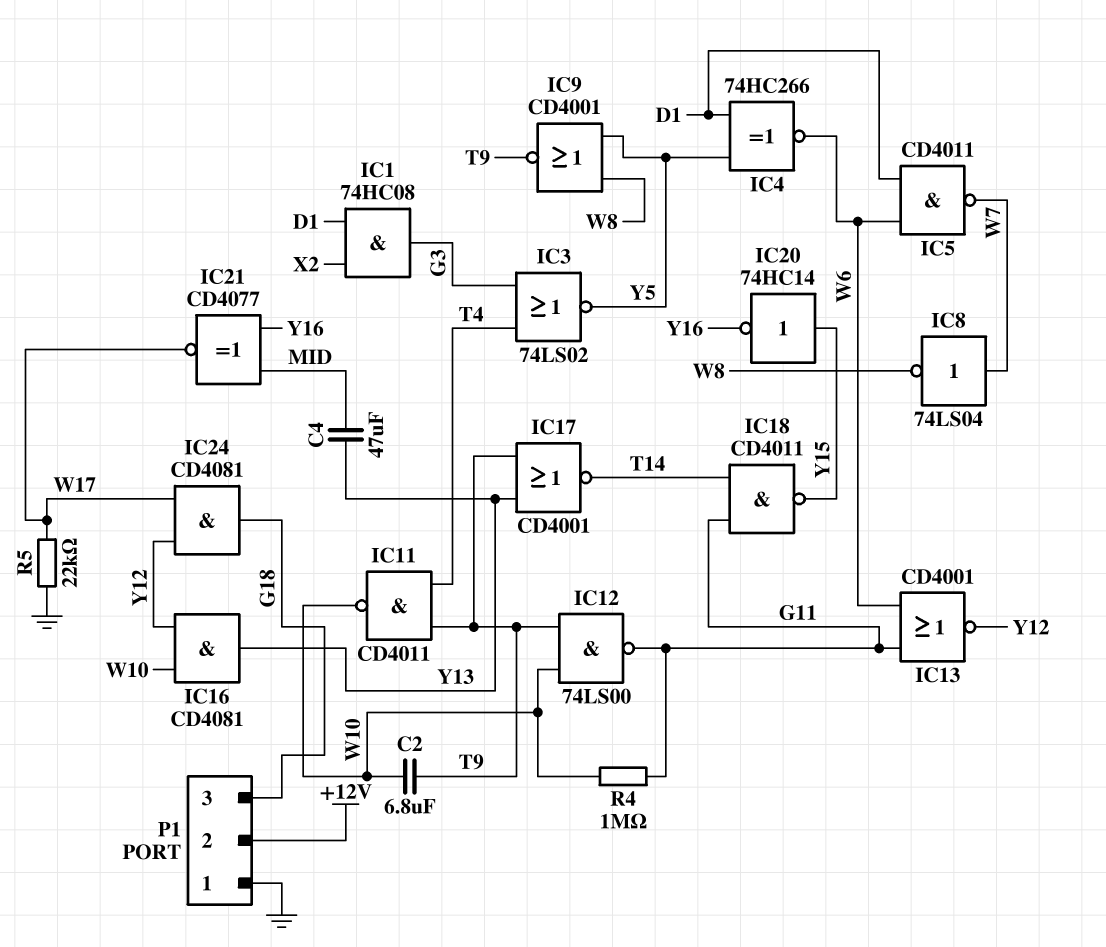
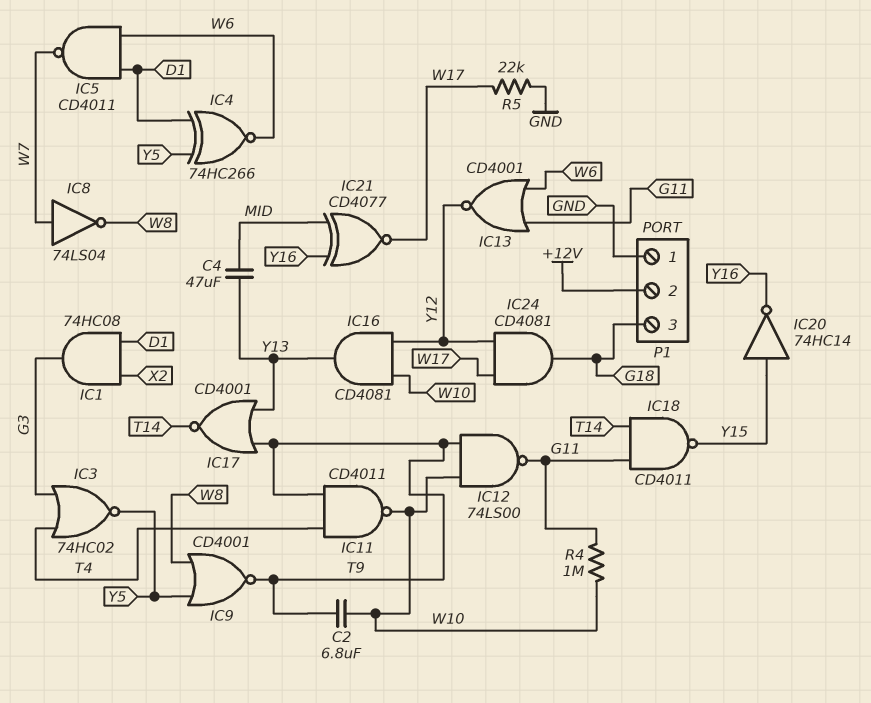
IC3: NOR 74LS02 (in G3, in T4, out Y5) -> NOR 74HC02 (in G3, in T4, out Y5)

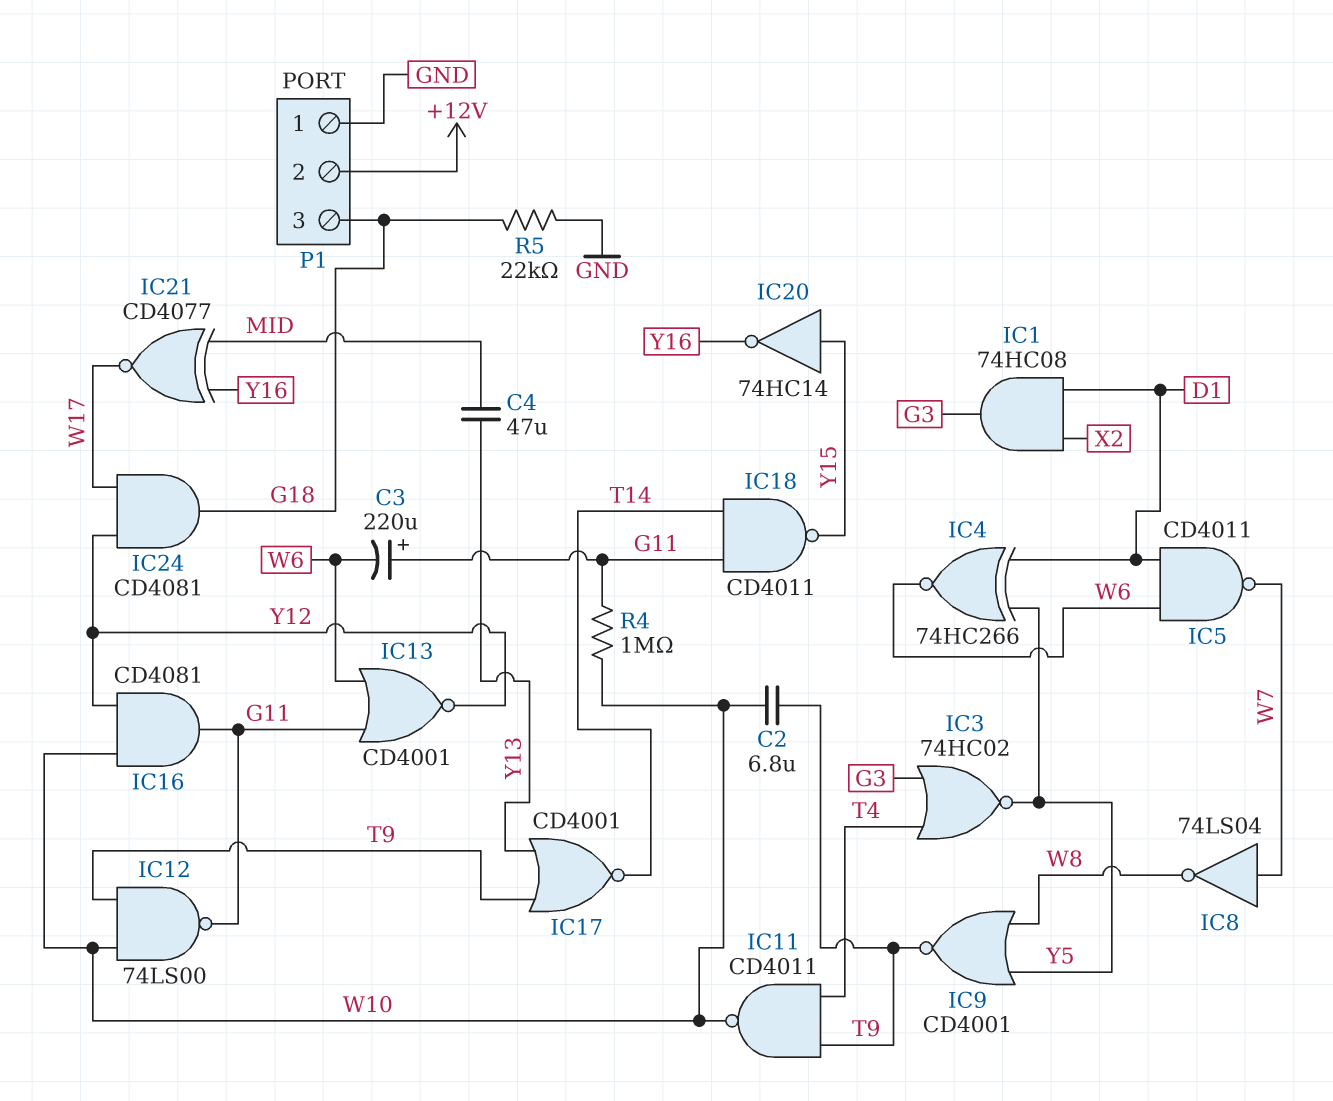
C3: none -> 220uF (plus G11, minus W6)
IC16: AND CD4081 (in W10, in Y12, out Y13) -> AND CD4081 (in W10, in Y12, out G11)
R5: 22k (GND, W17) -> 22k (G18, GND)

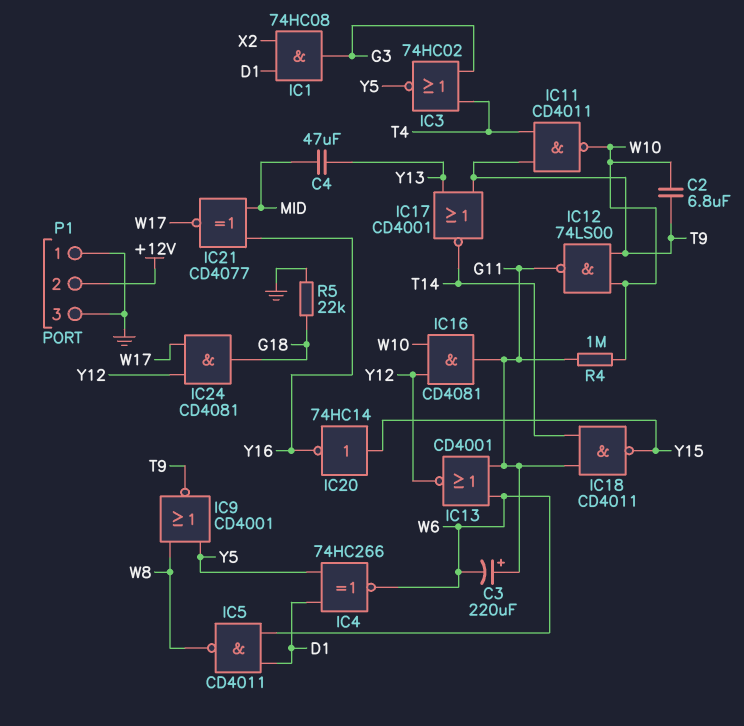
IC5: NAND CD4011 (in D1, in W6, out W7) -> NAND CD4011 (in D1, in W6, out W8)
IC8: NOT 74LS04 (in W7, out W8) -> none
P1 pin 3: G18 -> GND

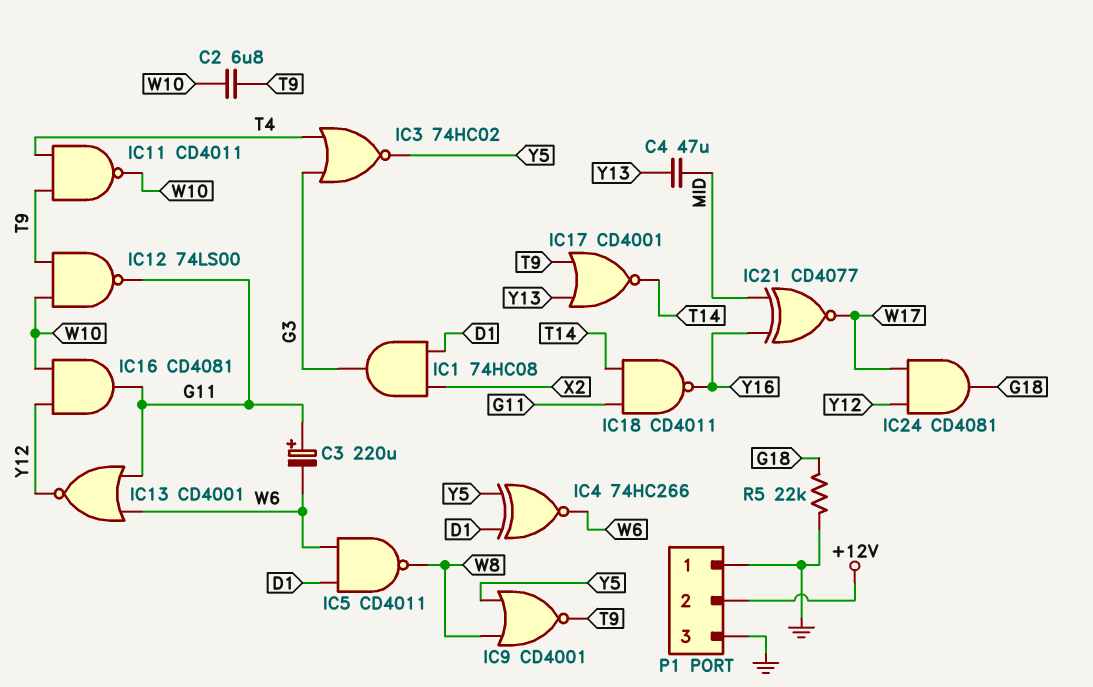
IC18: NAND CD4011 (in G11, in T14, out Y15) -> NAND CD4011 (in G11, in T14, out Y16)
IC20: NOT 74HC14 (in Y15, out Y16) -> none
R4: 1M (G11, W10) -> none

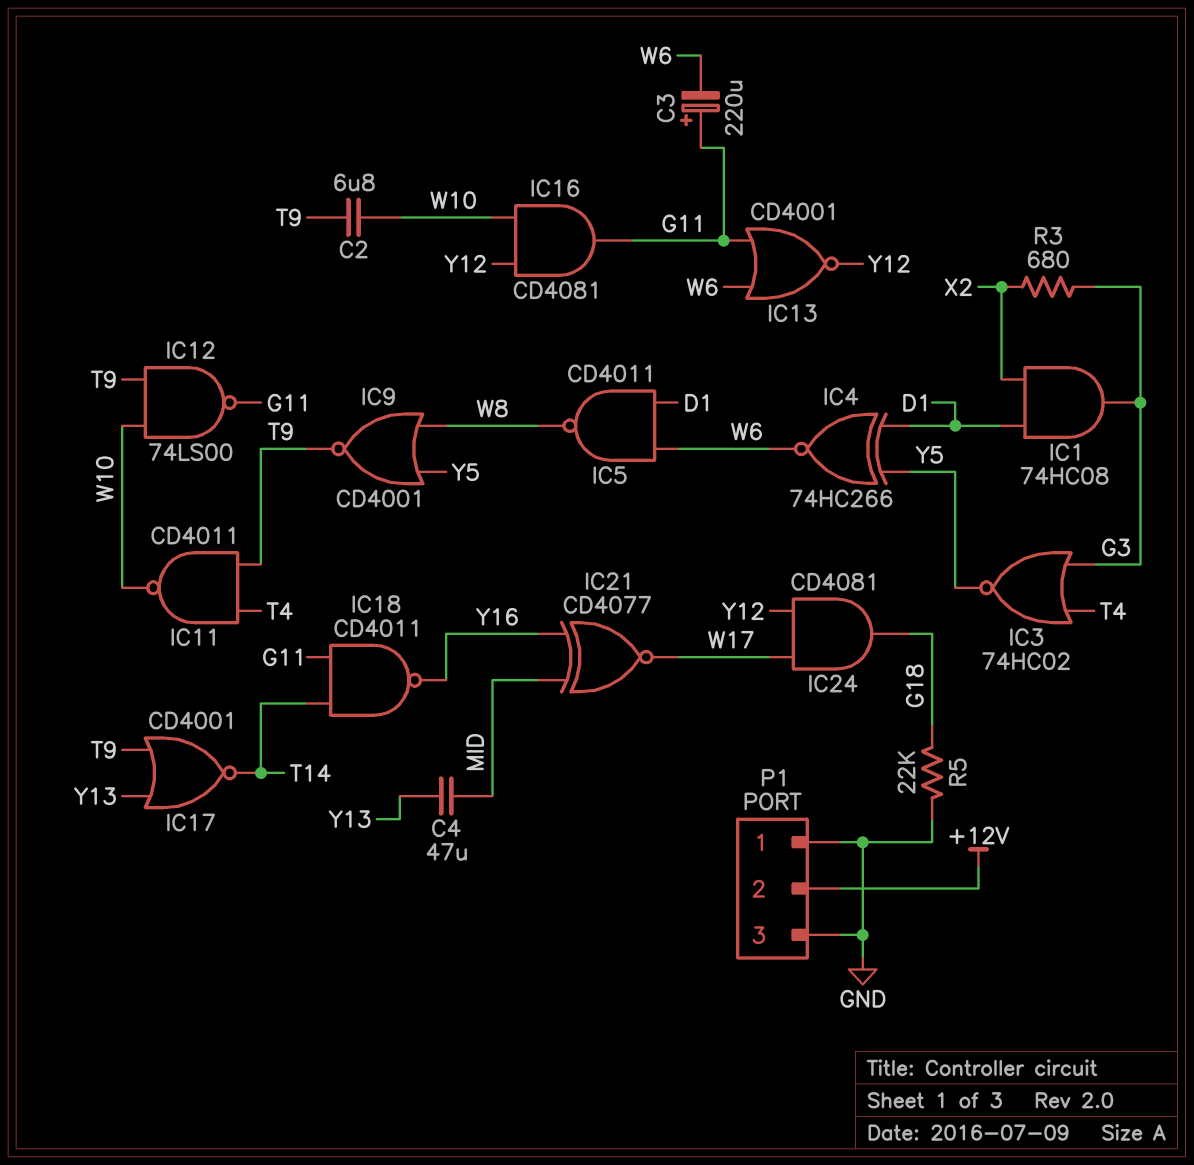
R3: none -> 680 (G3, X2)

